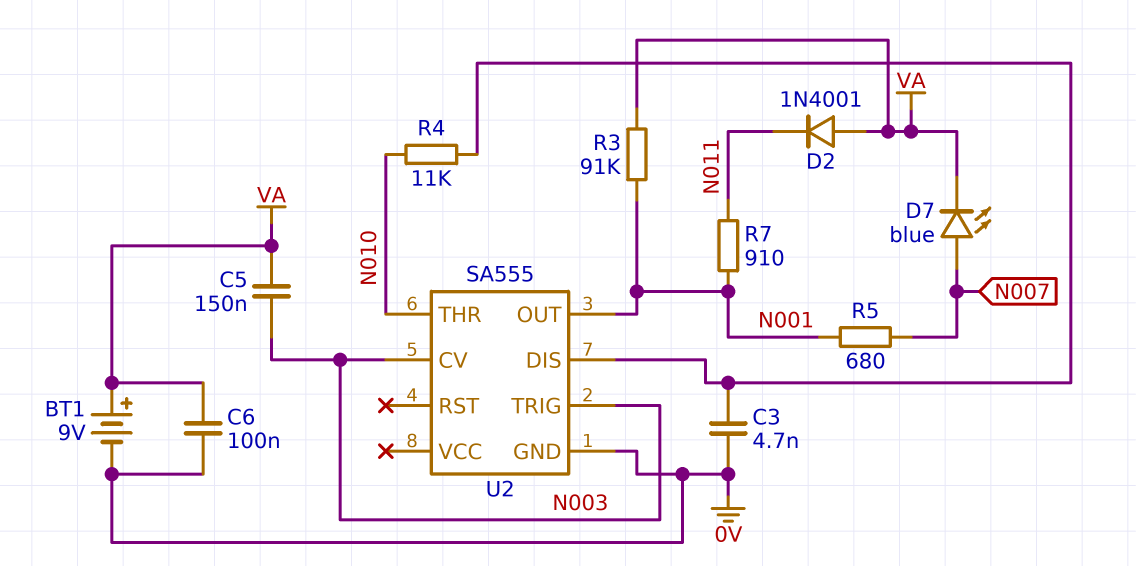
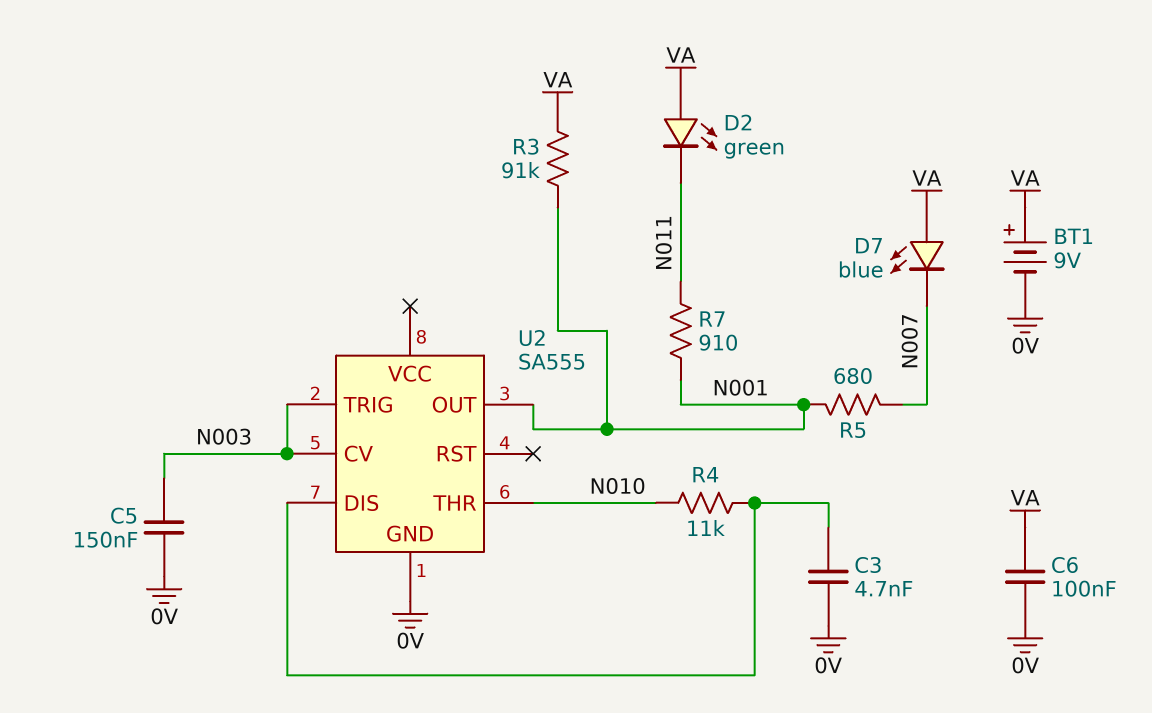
C5: 150nF (N003, VA) -> 150nF (0V, N003)
D2: diode 1N4001 (A VA, K N011) -> LED green (A VA, K N011)
D7: LED blue (A N007, K VA) -> LED blue (A VA, K N007)

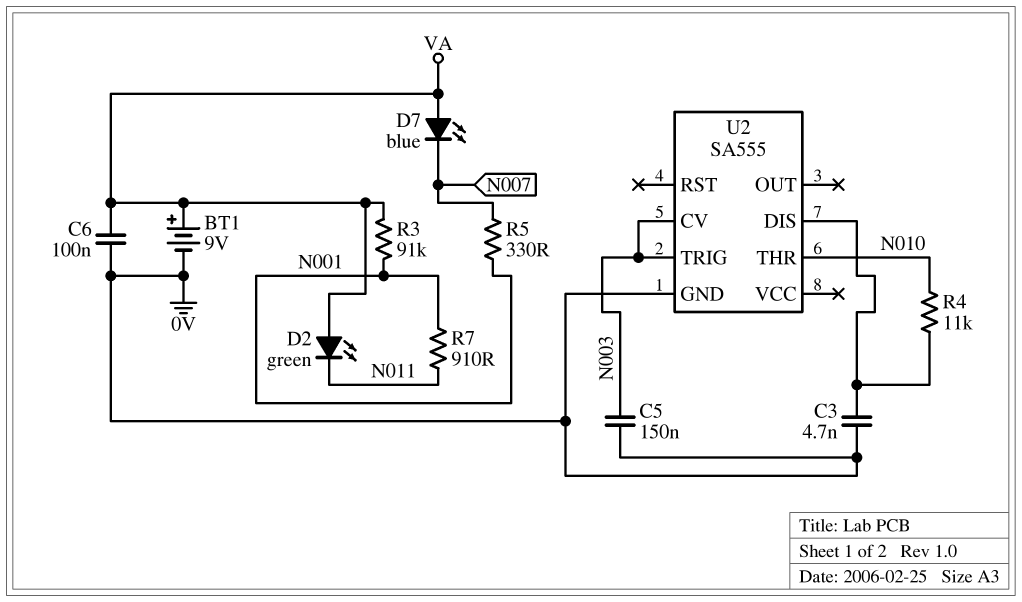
R5: 680 (N001, N007) -> 330 (N001, N007)
U2 pin OUT: N001 -> none

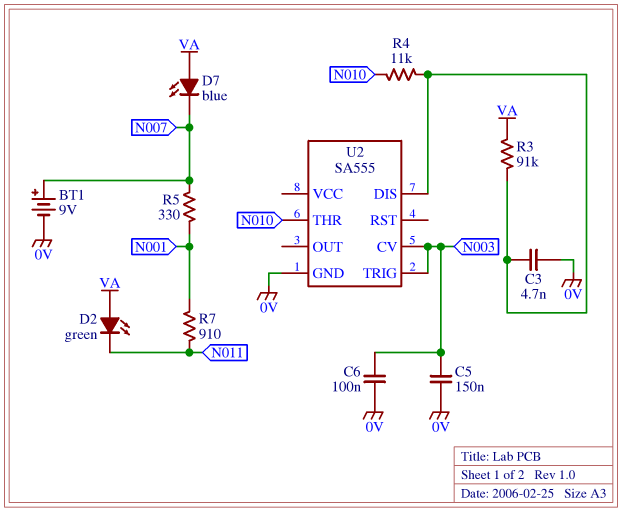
BT1: 9V (plus VA, minus 0V) -> 9V (plus N007, minus 0V)
C6: 100nF (0V, VA) -> 100nF (0V, N003)
R3: 91k (N001, VA) -> 91k (U2/DIS, VA)

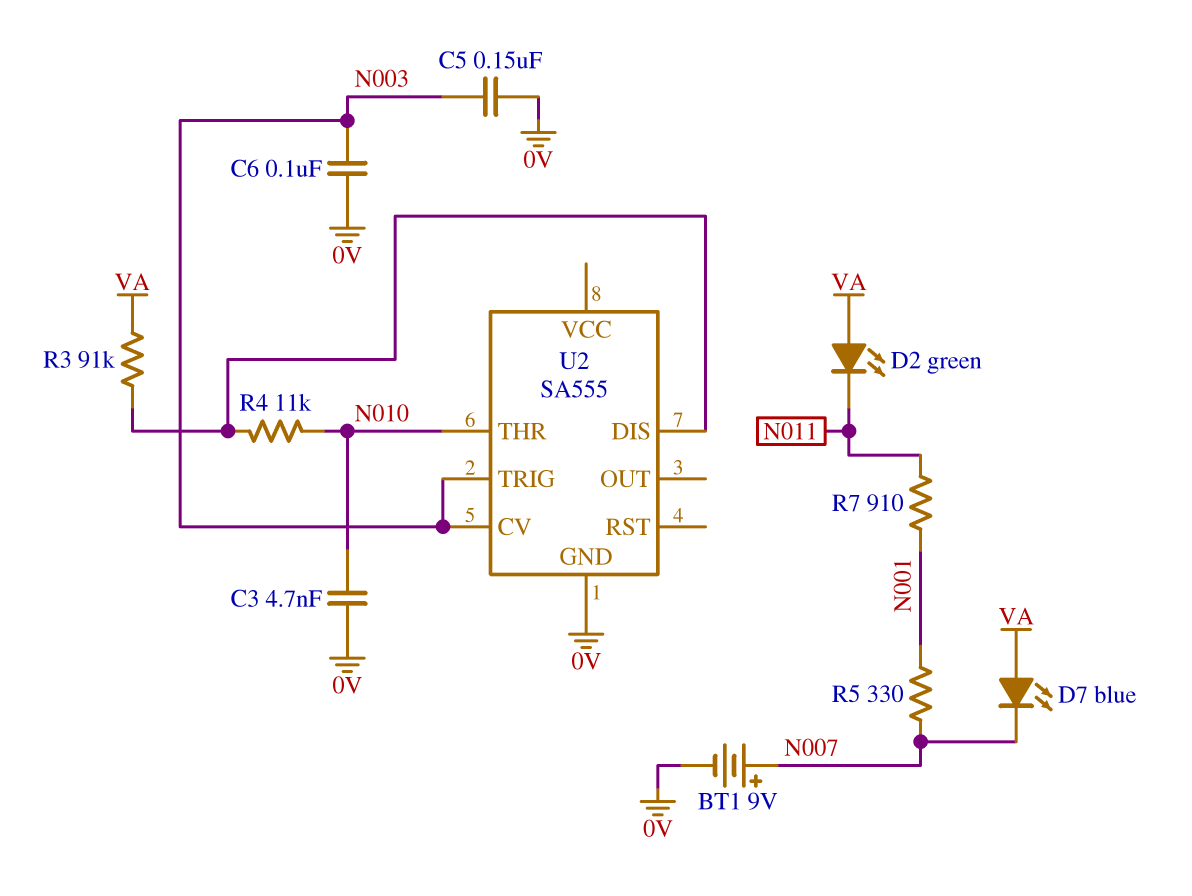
C3: 4.7nF (0V, U2/DIS) -> 4.7nF (0V, N010)

